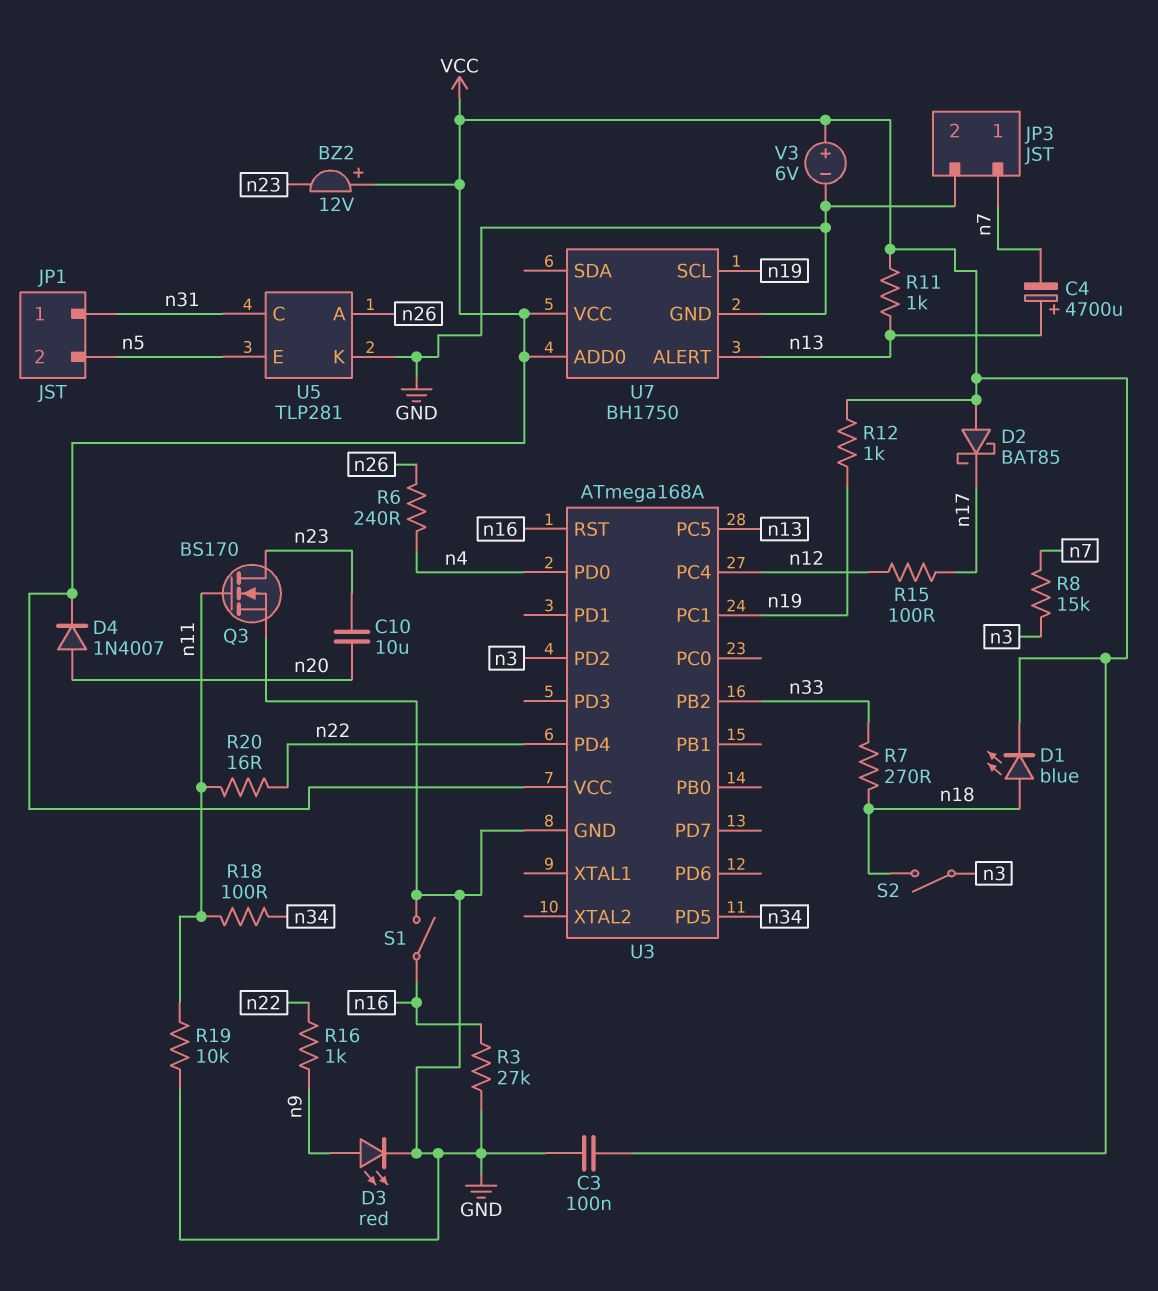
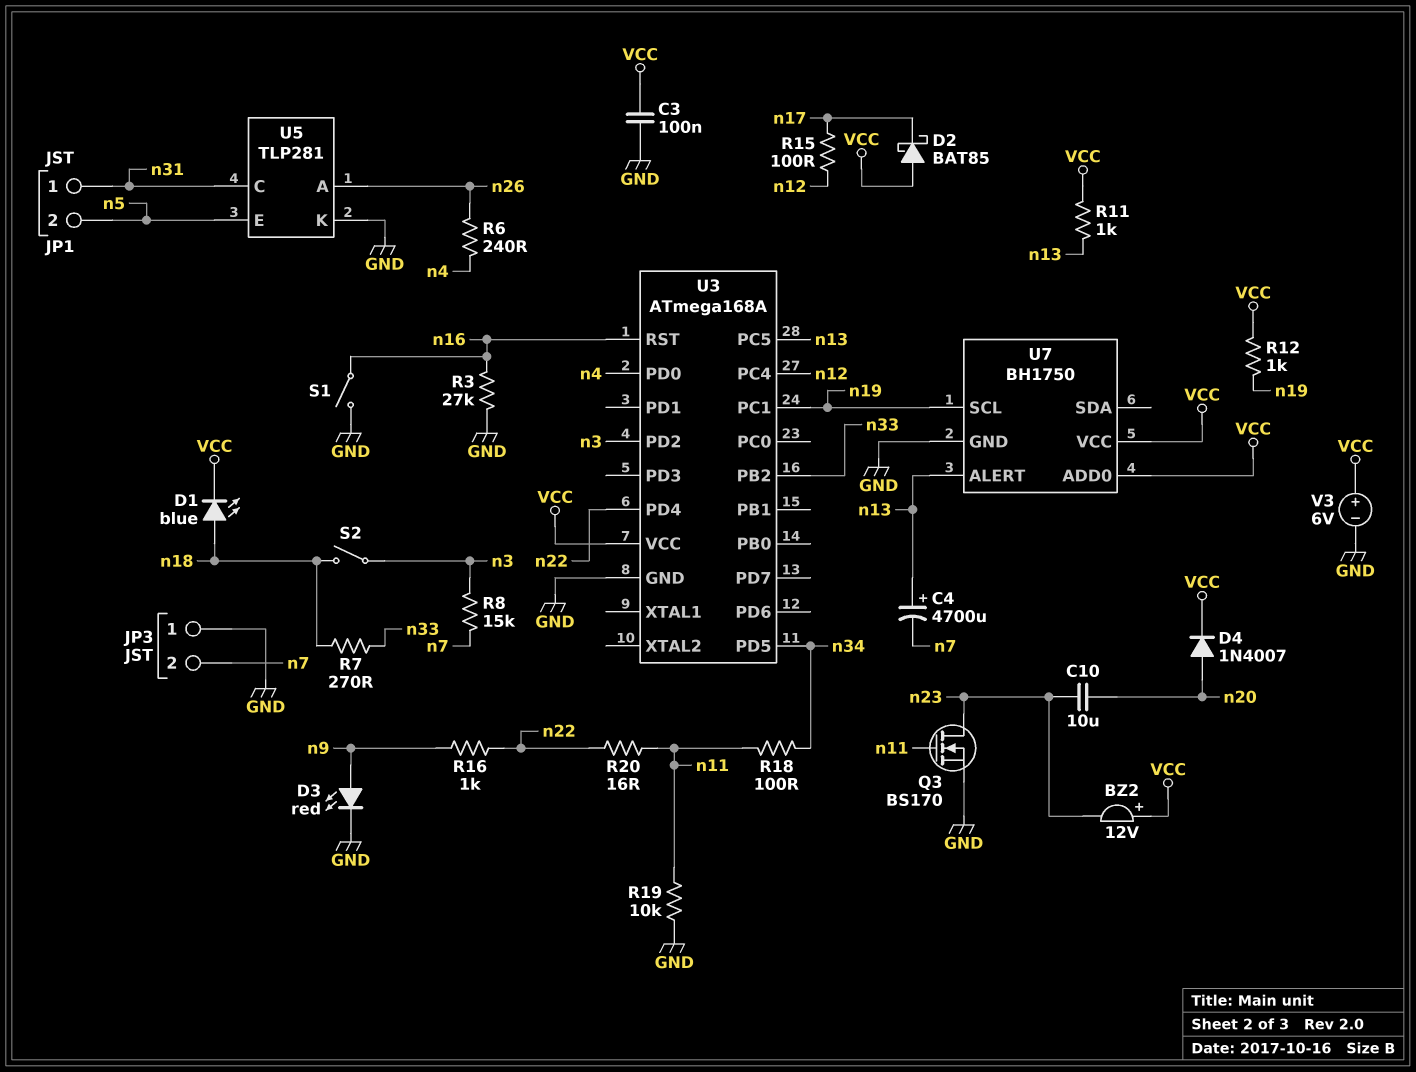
JP3 pin 1: n7 -> GND
JP3 pin 2: GND -> n7

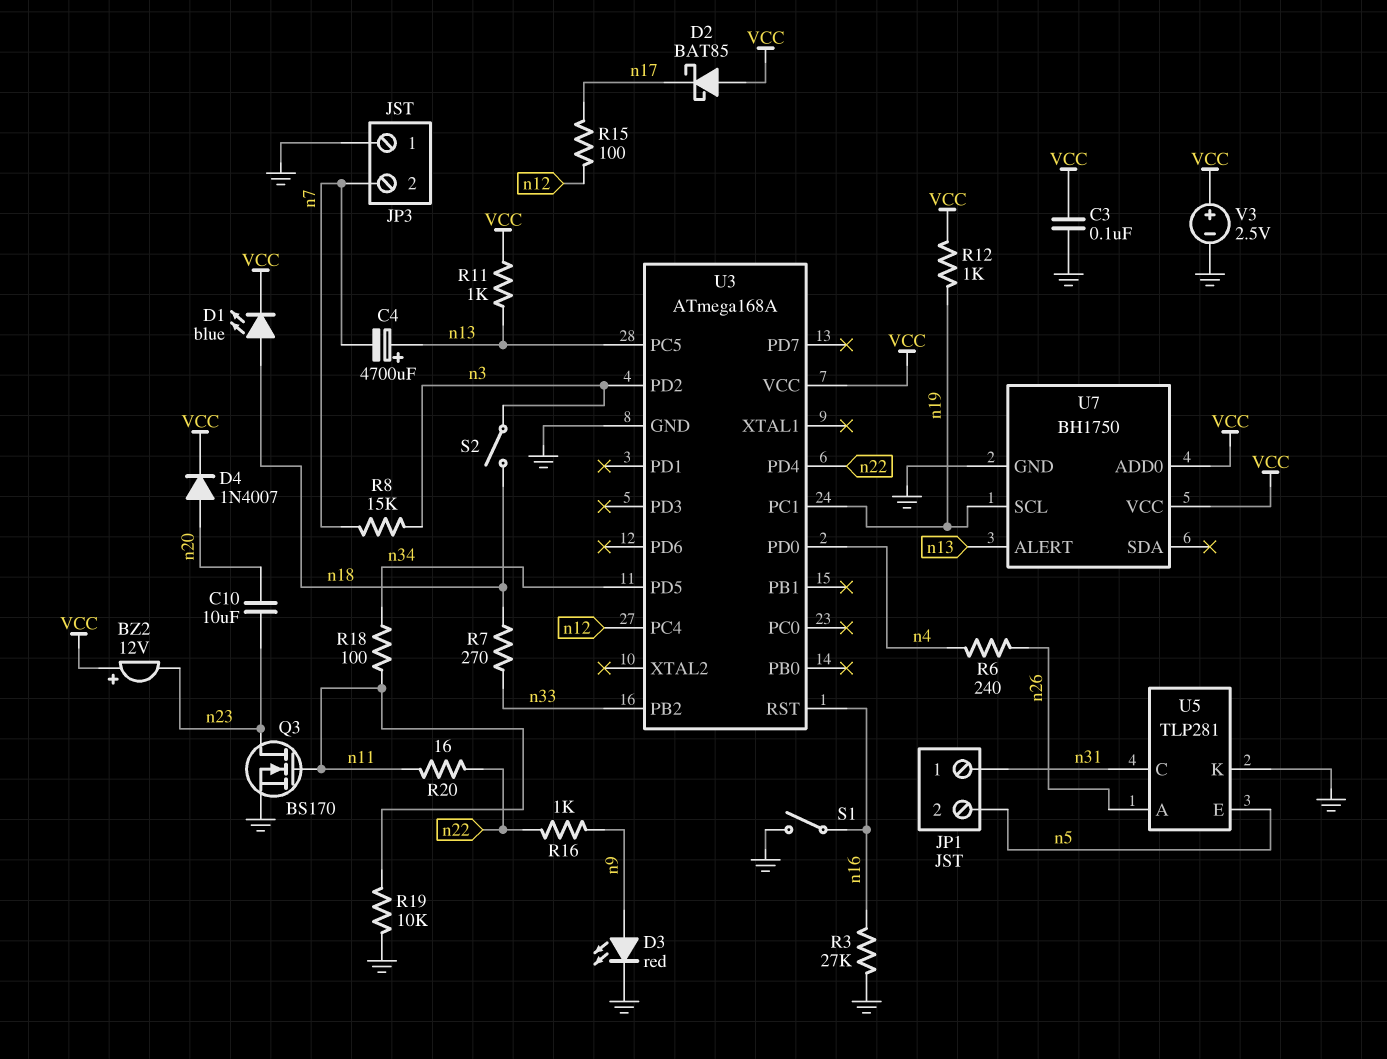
V3: 6V (plus VCC, minus GND) -> 2.5V (plus VCC, minus GND)

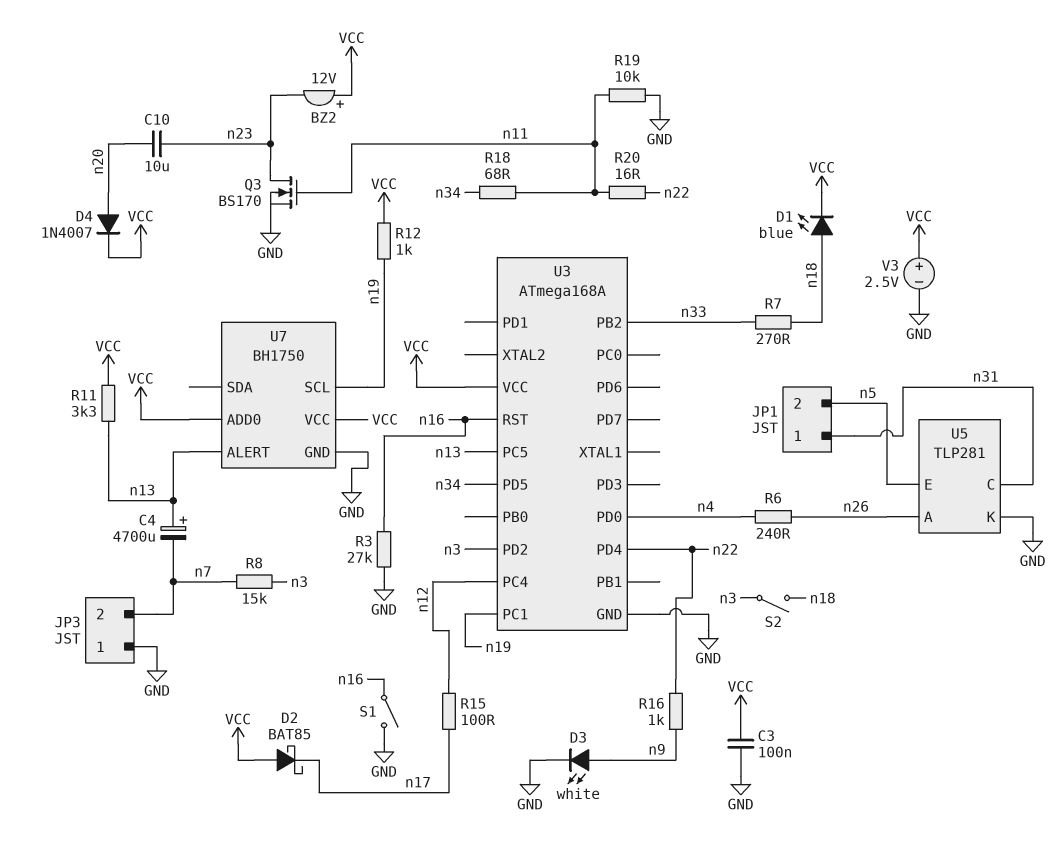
D3: LED red (A n9, K GND) -> LED white (A n9, K GND)
R11: 1k (VCC, n13) -> 3.3k (VCC, n13)
R18: 100 (n11, n34) -> 68 (n11, n34)

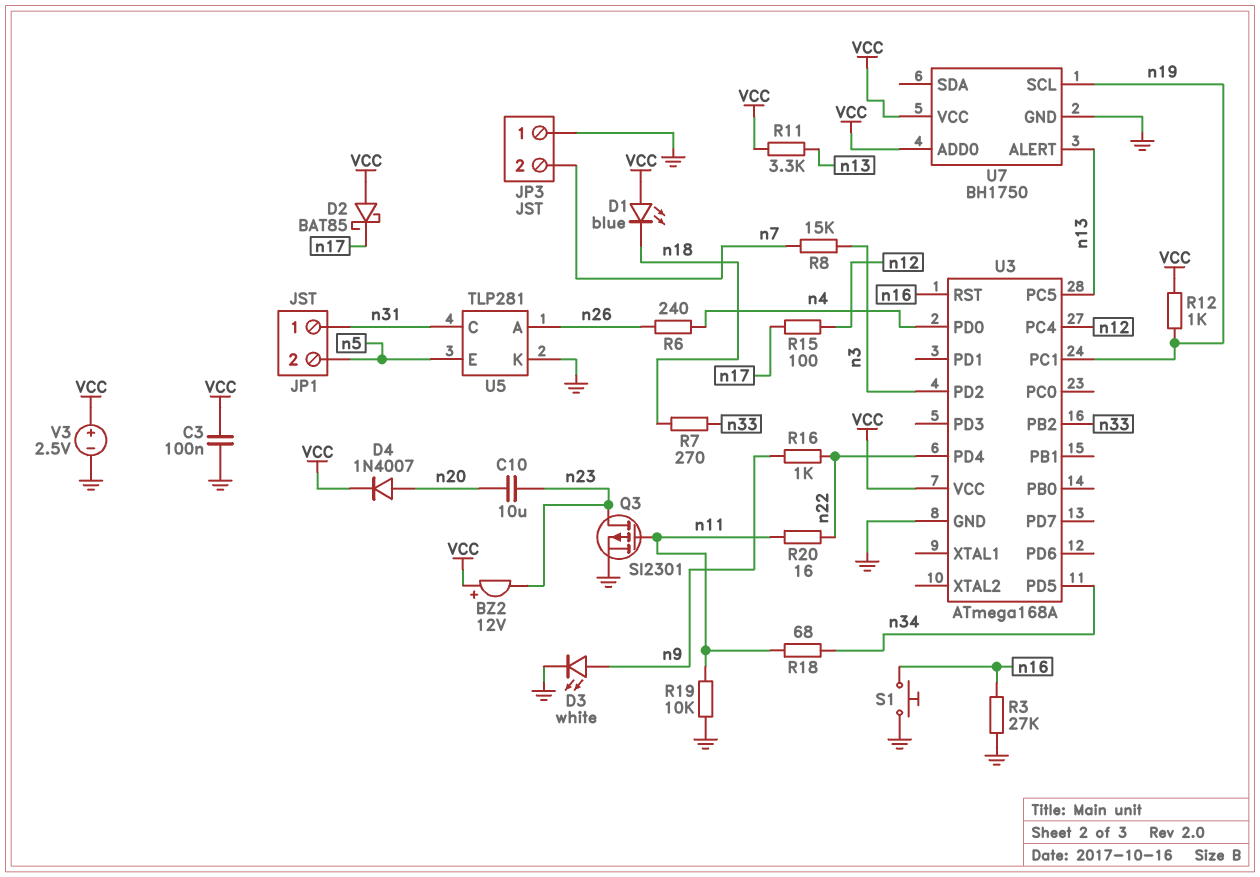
C4: 4700uF (plus n13, minus n7) -> none
D1: LED blue (A n18, K VCC) -> LED blue (A VCC, K n18)
Q3: NMOS BS170 (G n11, D n23, S GND) -> PMOS SI2301 (G n11, D n23, S GND)
S1: switch (GND, n16) -> button (GND, n16)
S2: switch (n3, n18) -> none

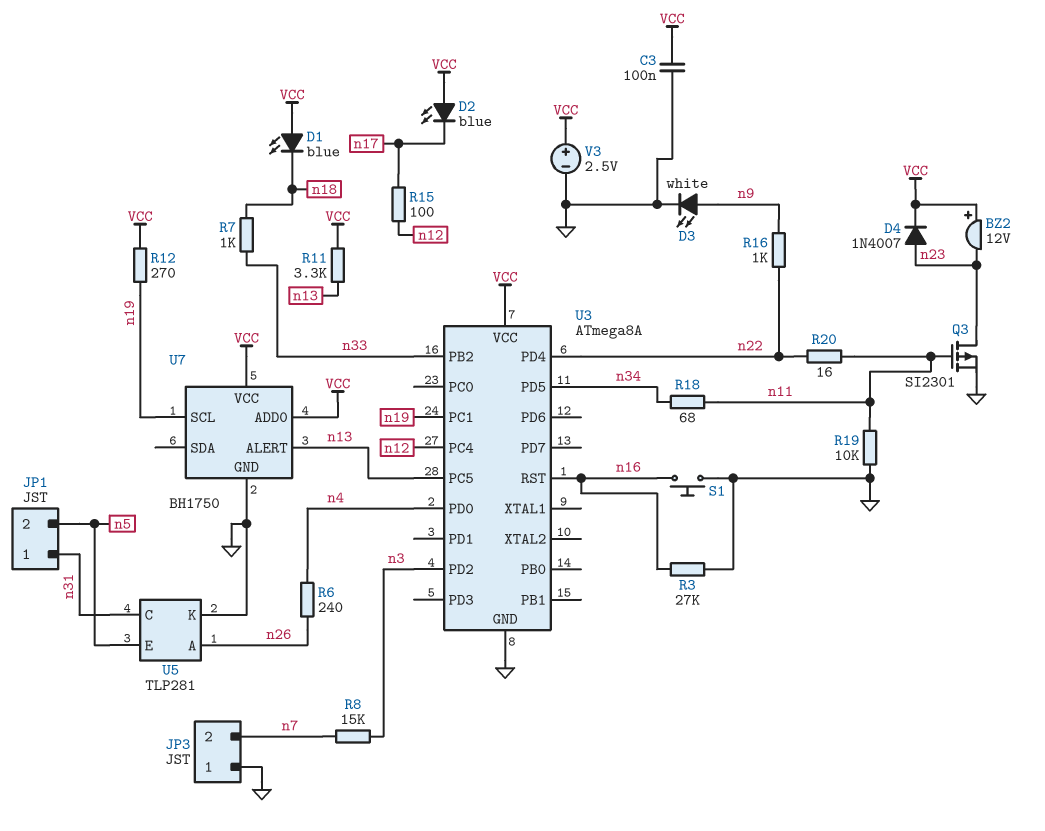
C10: 10uF (n20, n23) -> none
D2: schottky BAT85 (A VCC, K n17) -> LED blue (A VCC, K n17)
D4: diode 1N4007 (A n20, K VCC) -> diode 1N4007 (A n23, K VCC)
R7: 270 (n18, n33) -> 1k (n18, n33)
R12: 1k (VCC, n19) -> 270 (VCC, n19)
U3: ATmega168A -> ATmega8A

